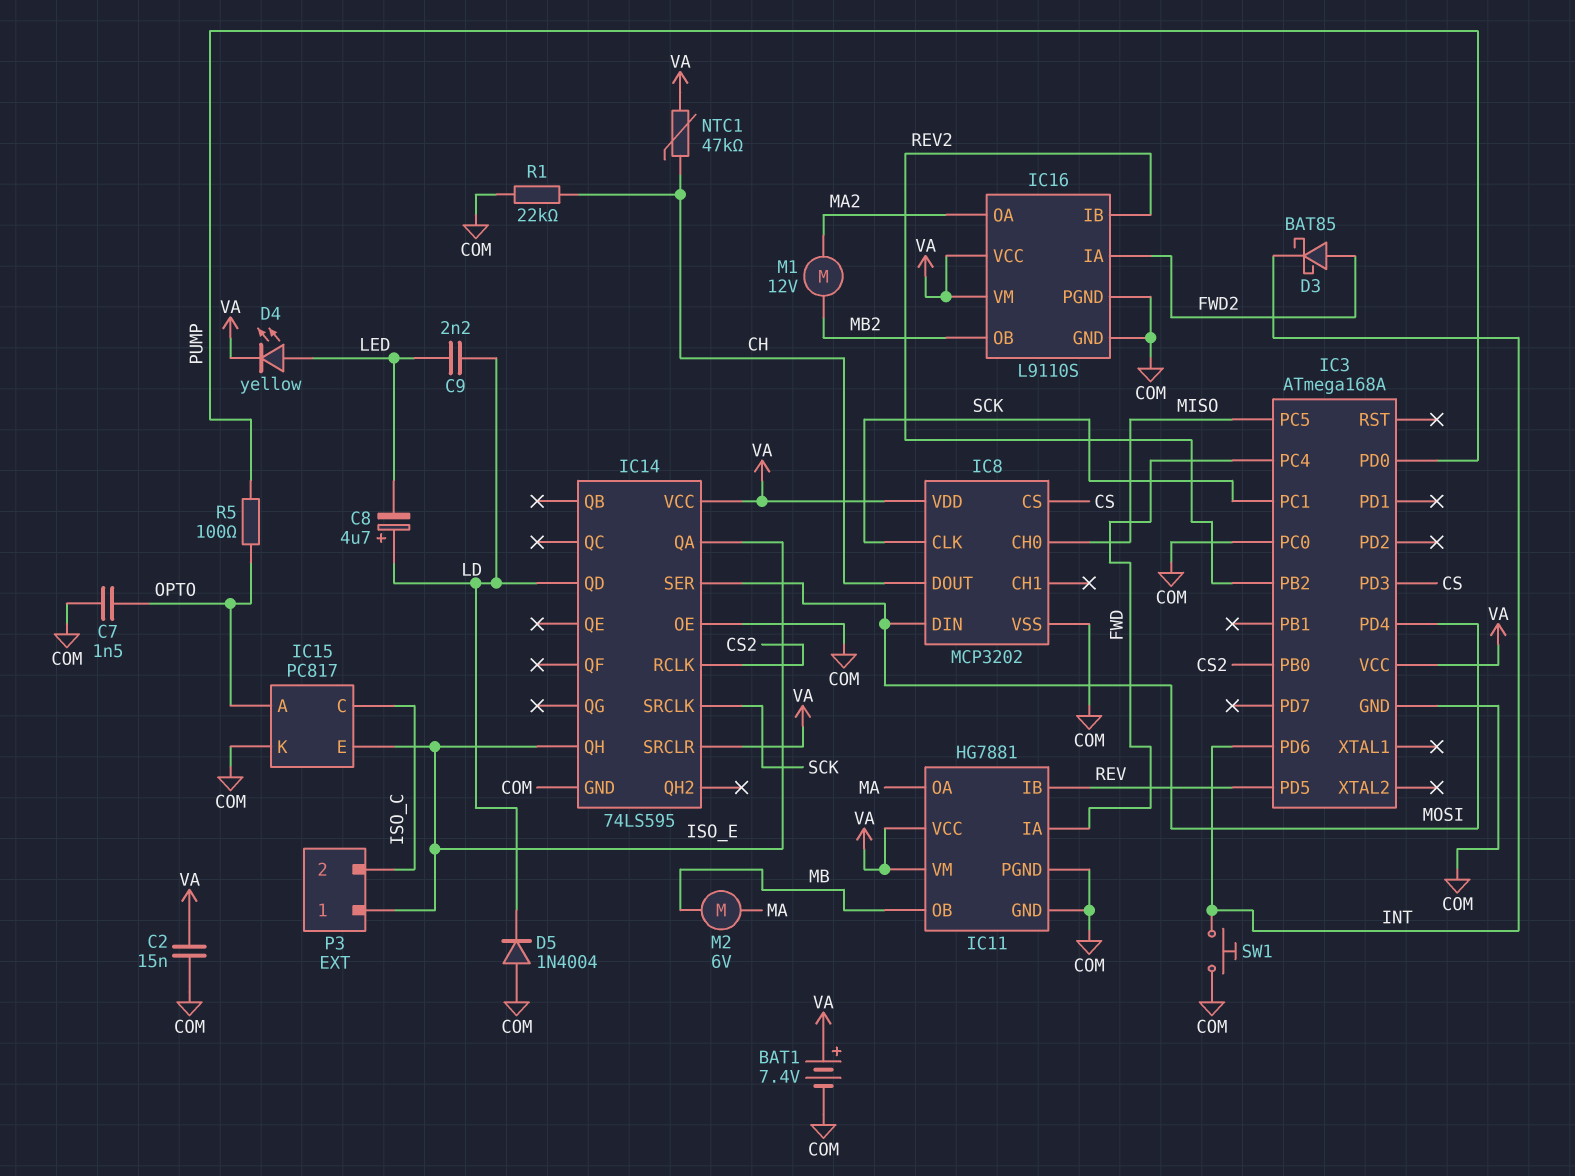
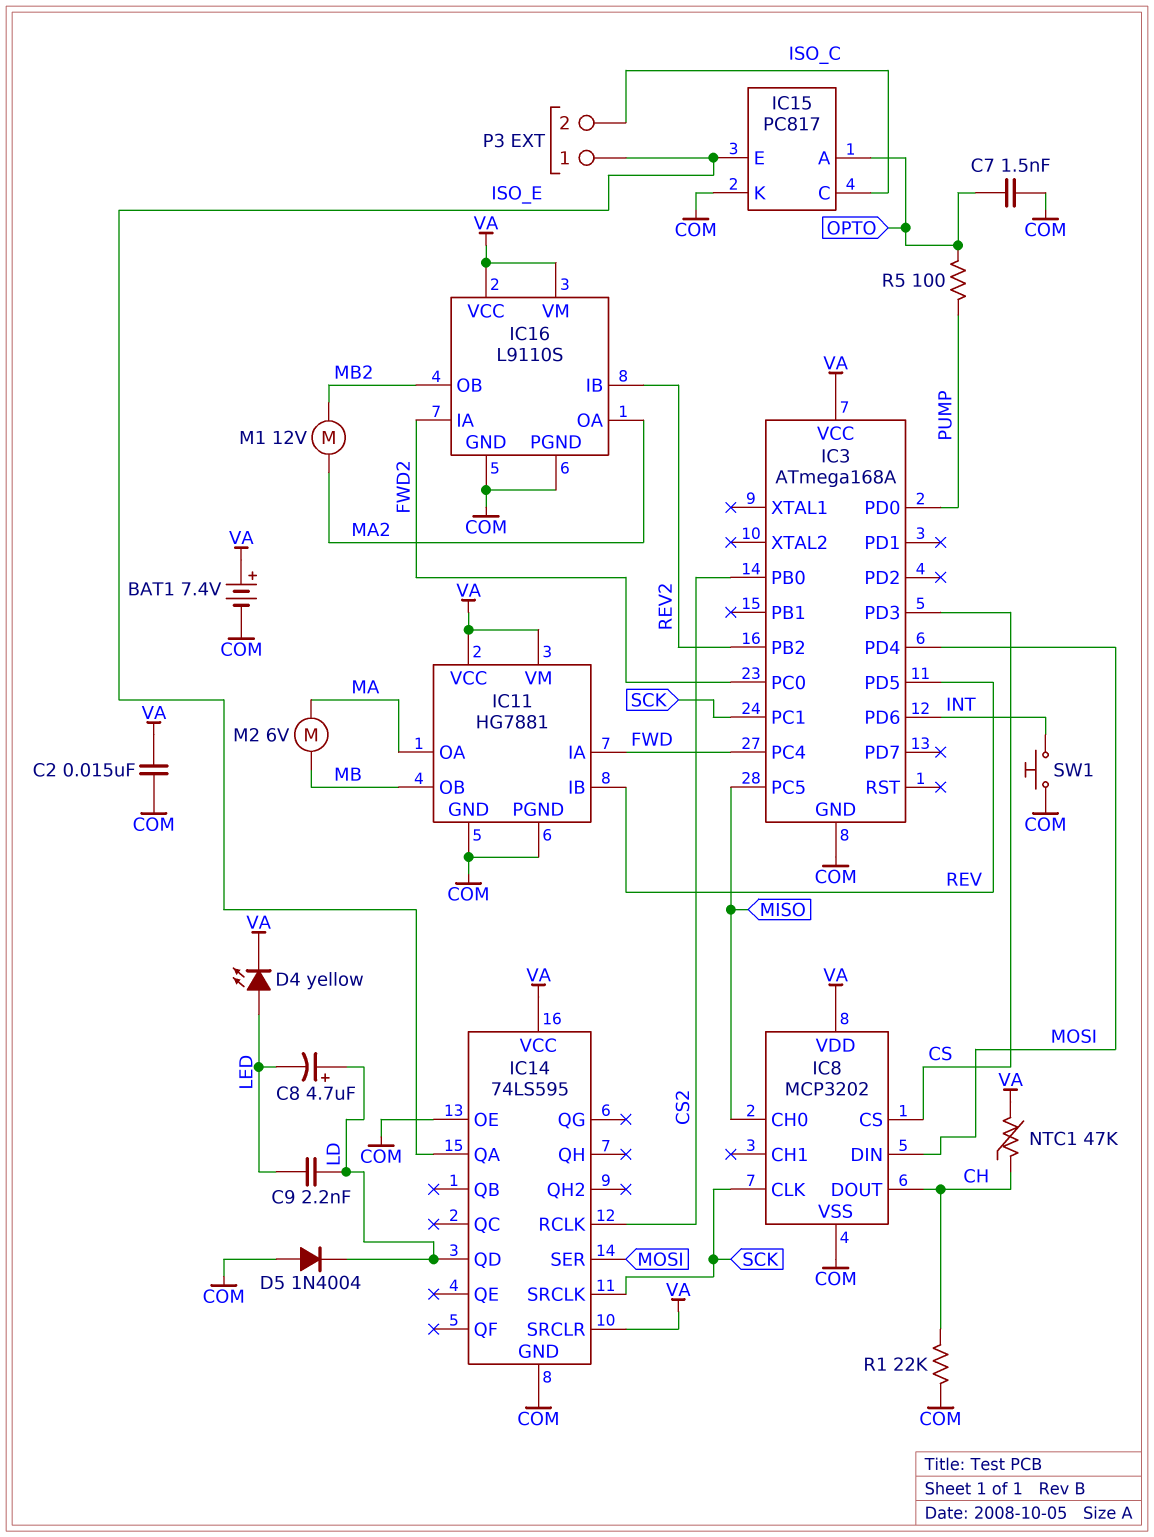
D3: schottky BAT85 (A FWD2, K INT) -> none
IC3 pin PC0: COM -> FWD2
IC14 pin QH: ISO_E -> none

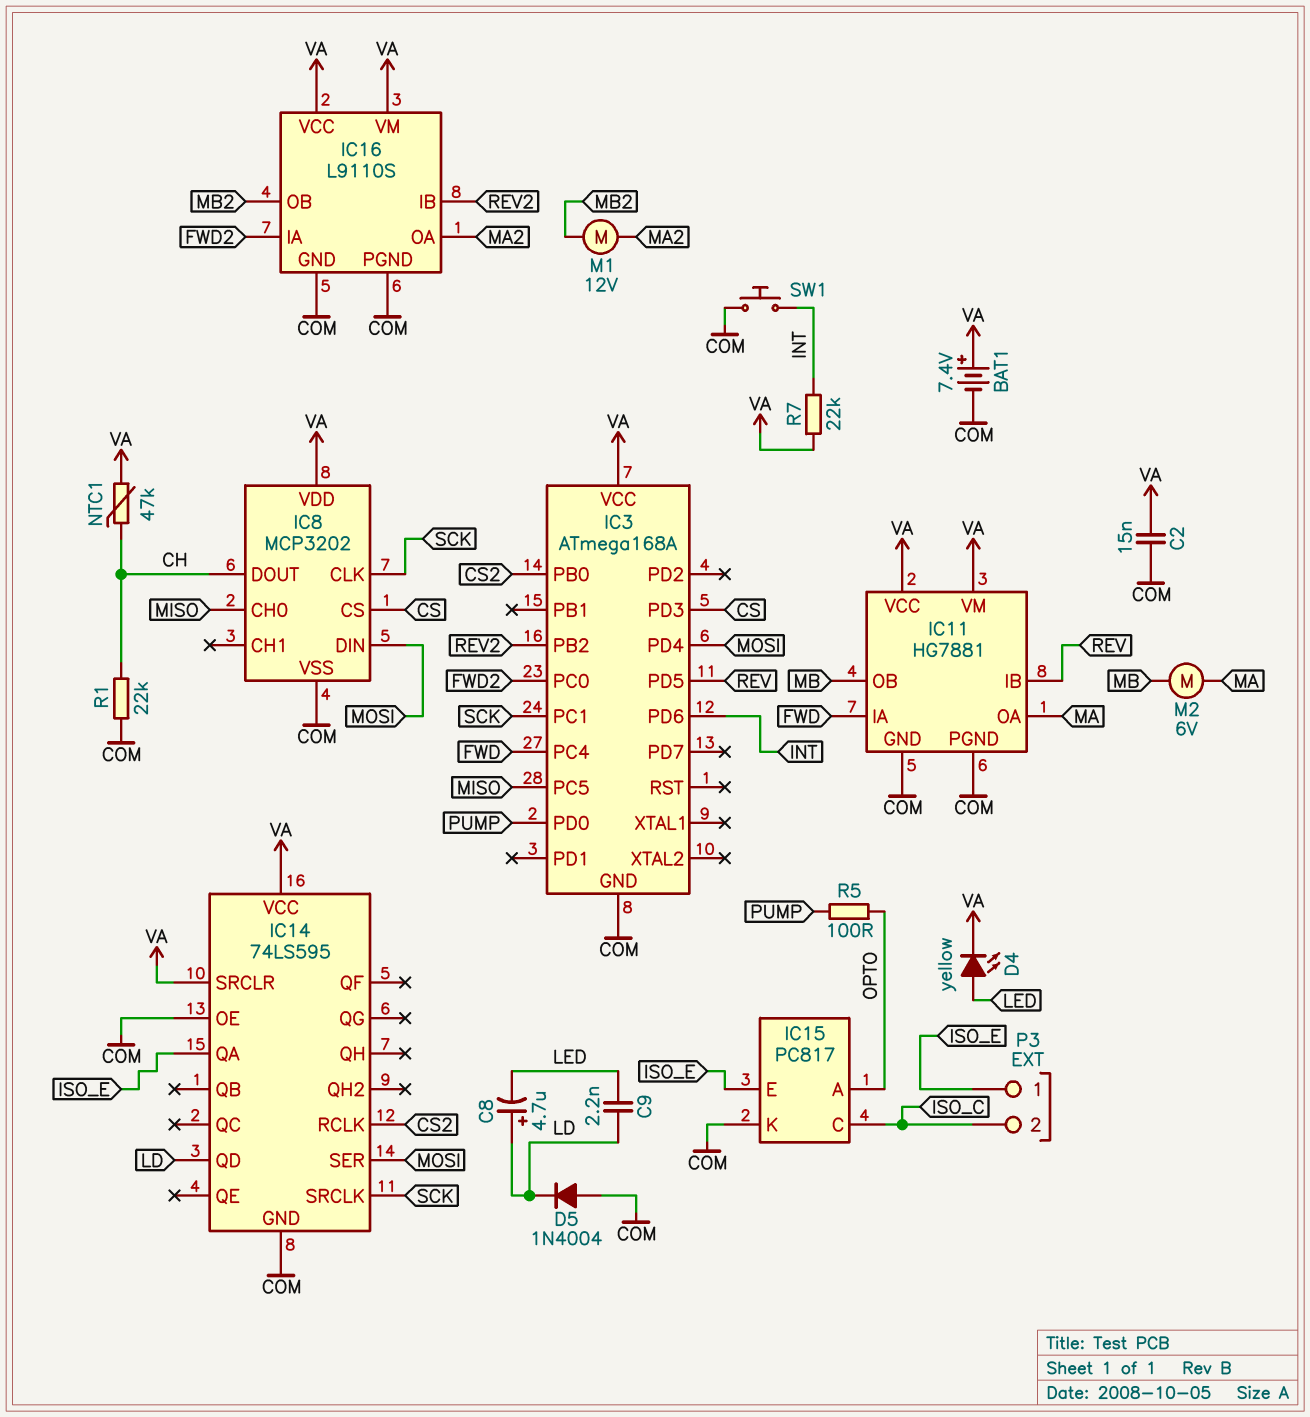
C7: 1.5nF (COM, OPTO) -> none
R7: none -> 22k (INT, VA)

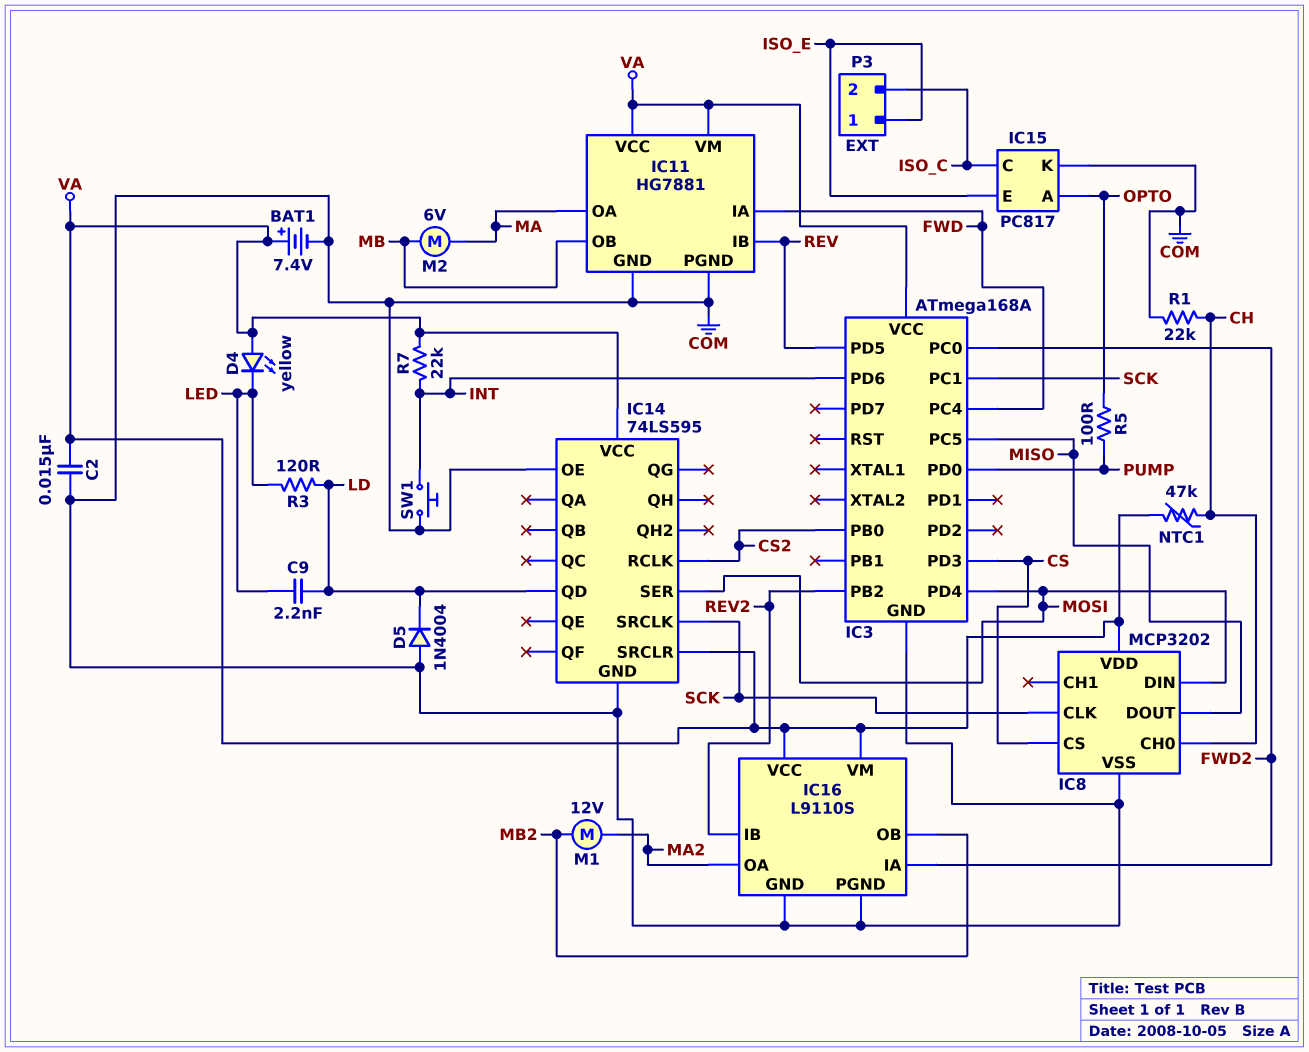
C8: 4.7uF (plus LD, minus LED) -> none
D4: LED yellow (A LED, K VA) -> LED yellow (A VA, K LED)
IC8 pin CH0: MISO -> CH
IC8 pin DOUT: CH -> MISO
IC14 pin QA: ISO_E -> none
R3: none -> 120 (LD, LED)

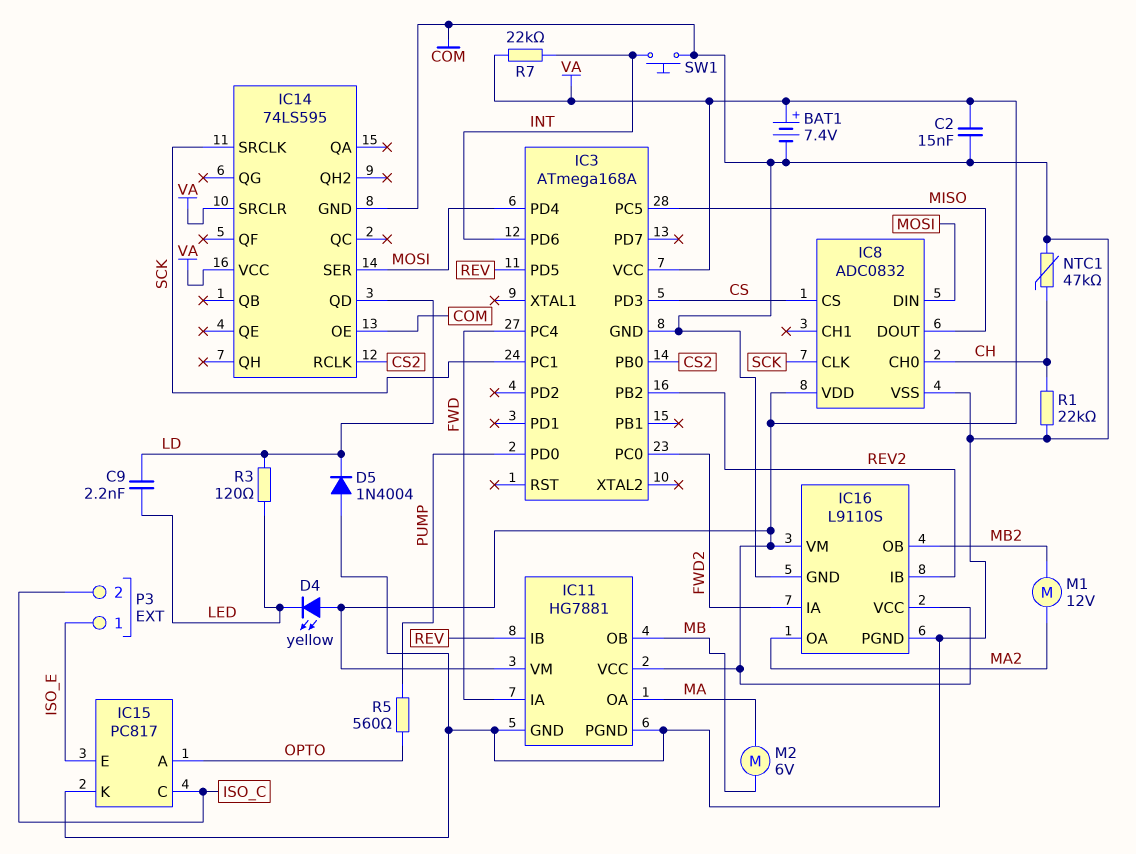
IC8: MCP3202 -> ADC0832
NTC1: 47k (CH, VA) -> 47k (CH, COM)
R5: 100 (OPTO, PUMP) -> 560 (OPTO, PUMP)

